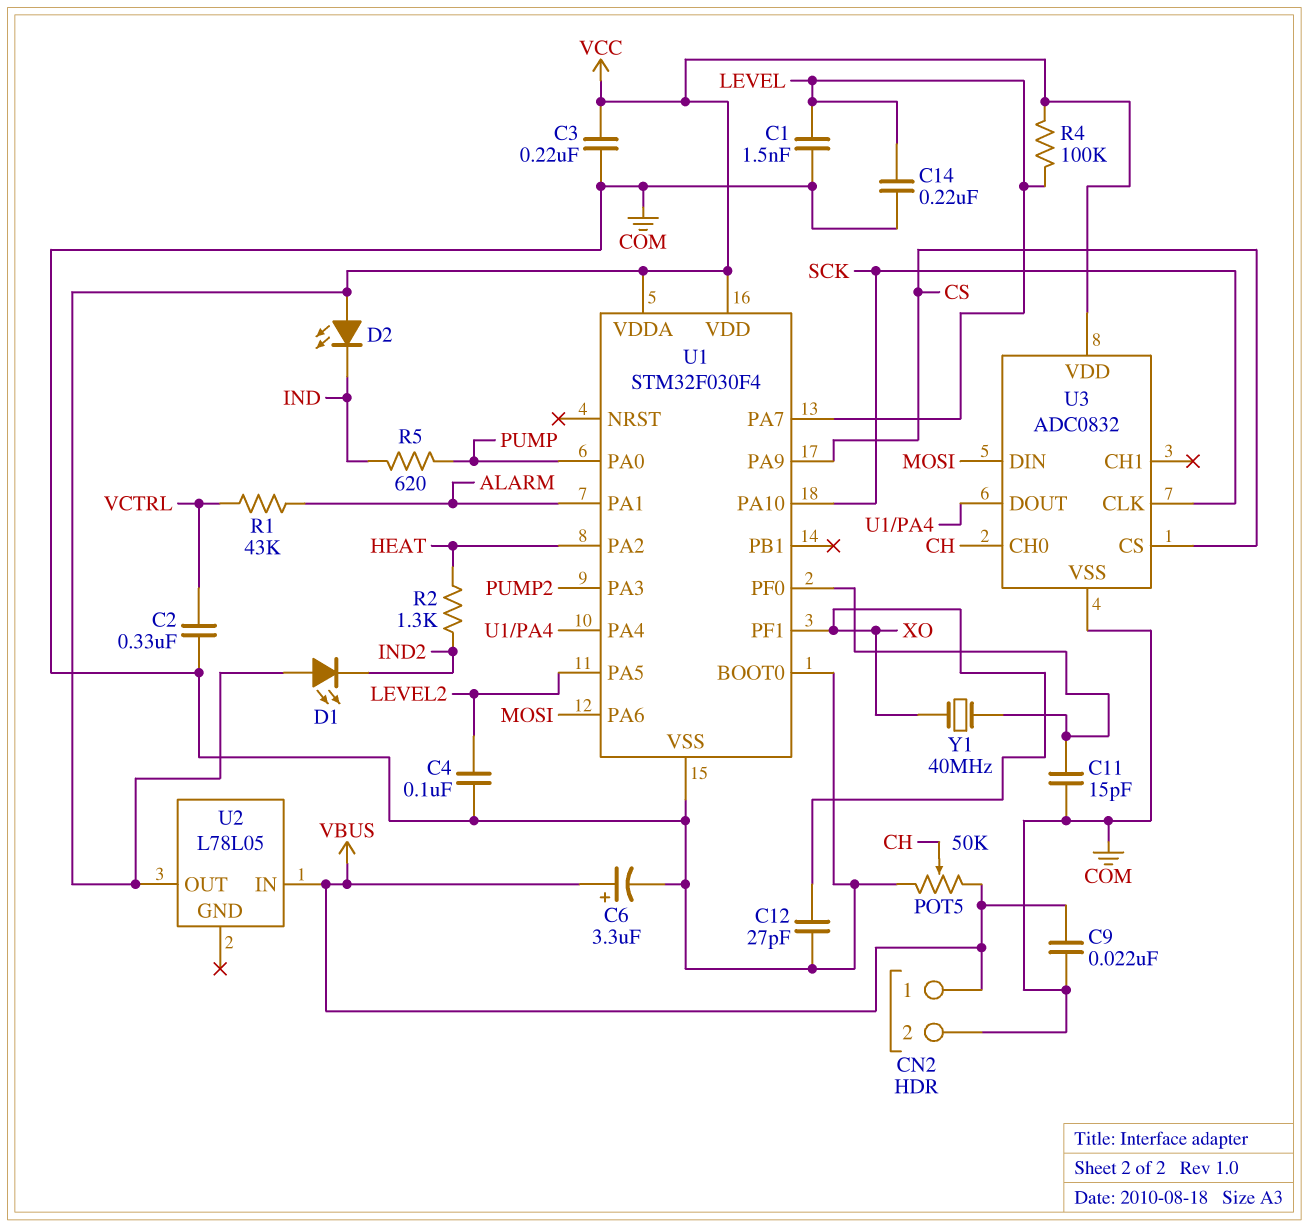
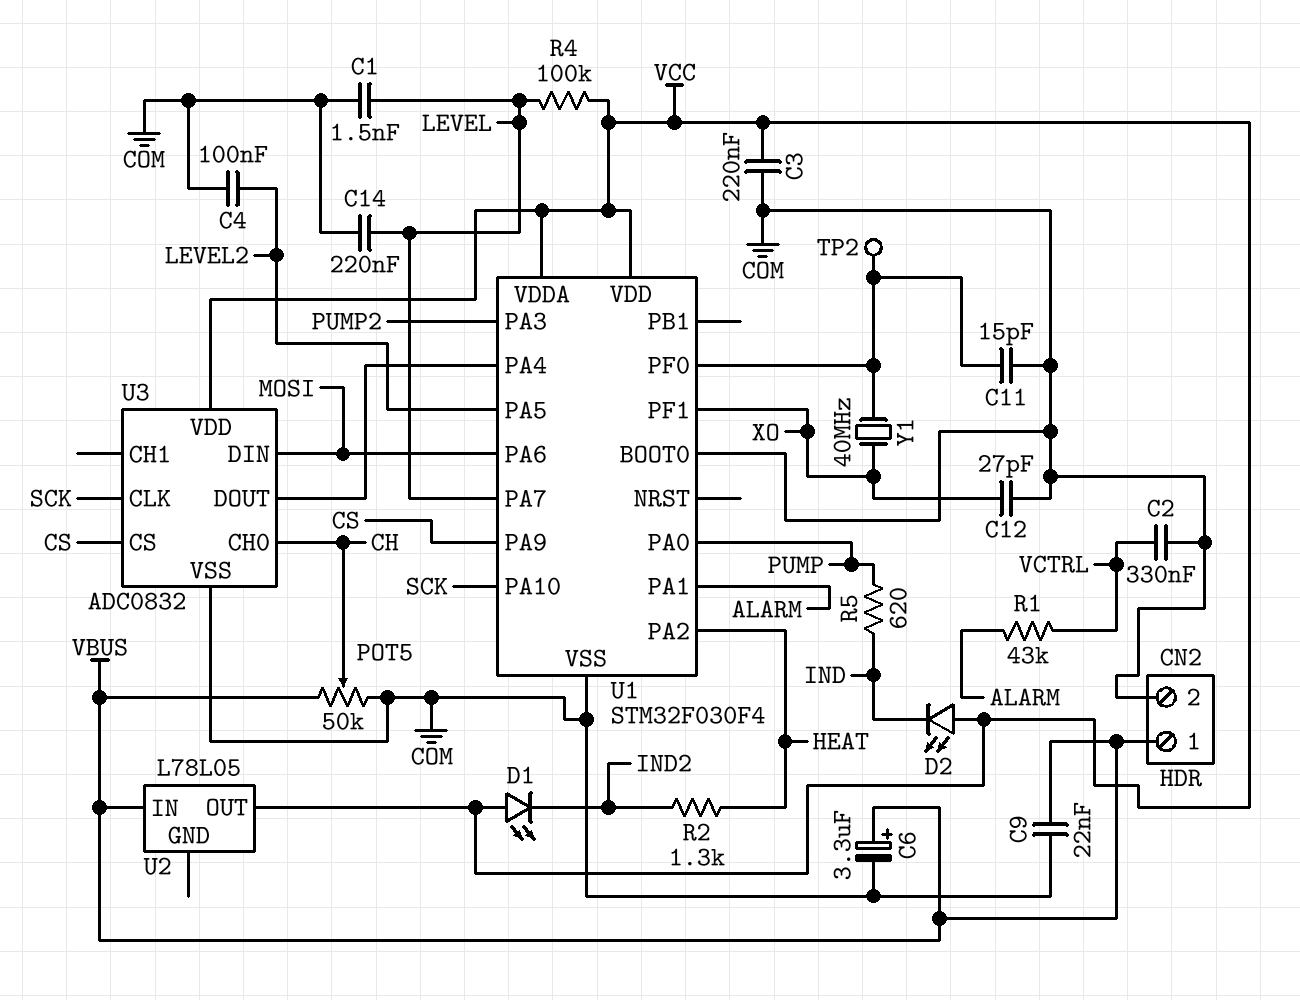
TP2: none -> test point (U1/PF0)

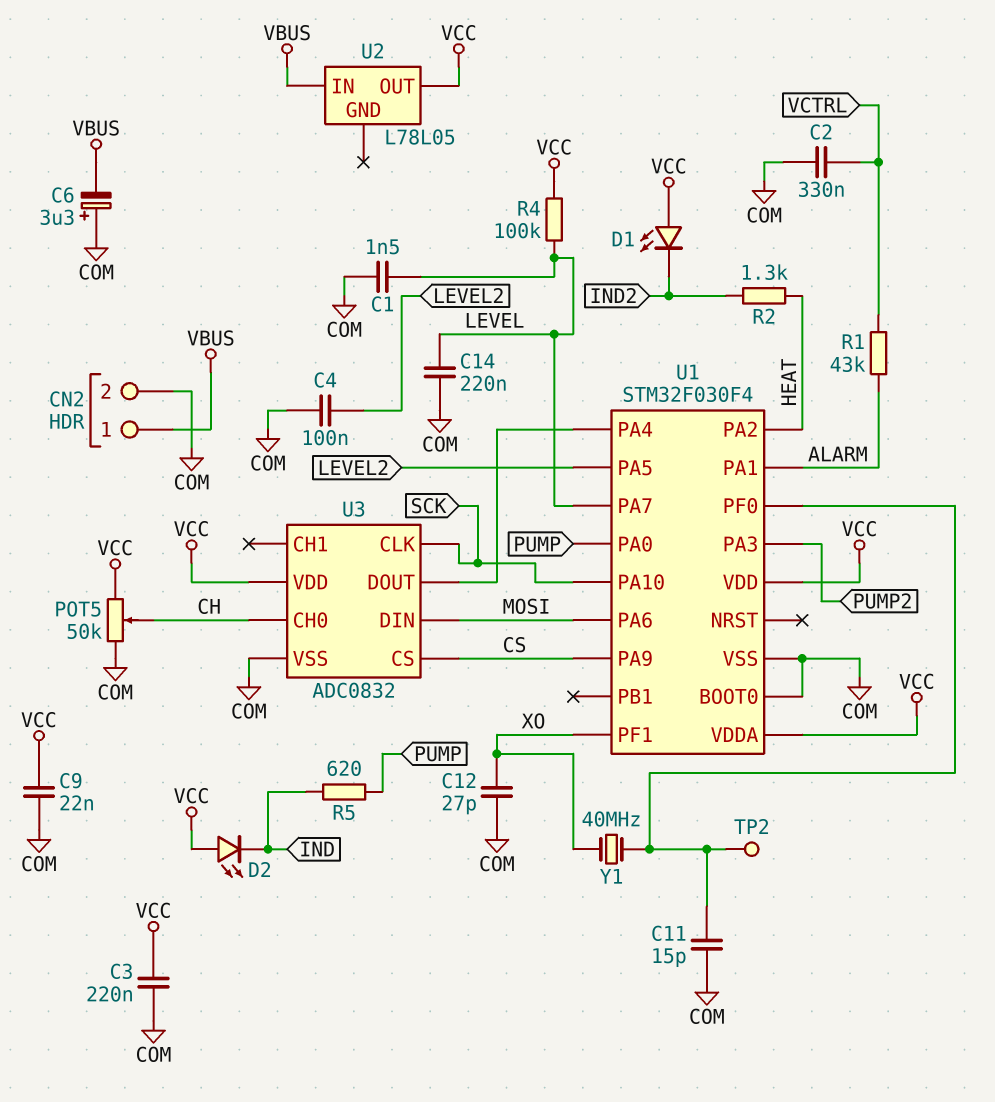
C6: 3.3uF (plus VBUS, minus COM) -> 3.3uF (plus COM, minus VBUS)
C9: 22nF (COM, VBUS) -> 22nF (COM, VCC)
POT5: 50k (COM, VBUS, wiper CH) -> 50k (COM, VCC, wiper CH)

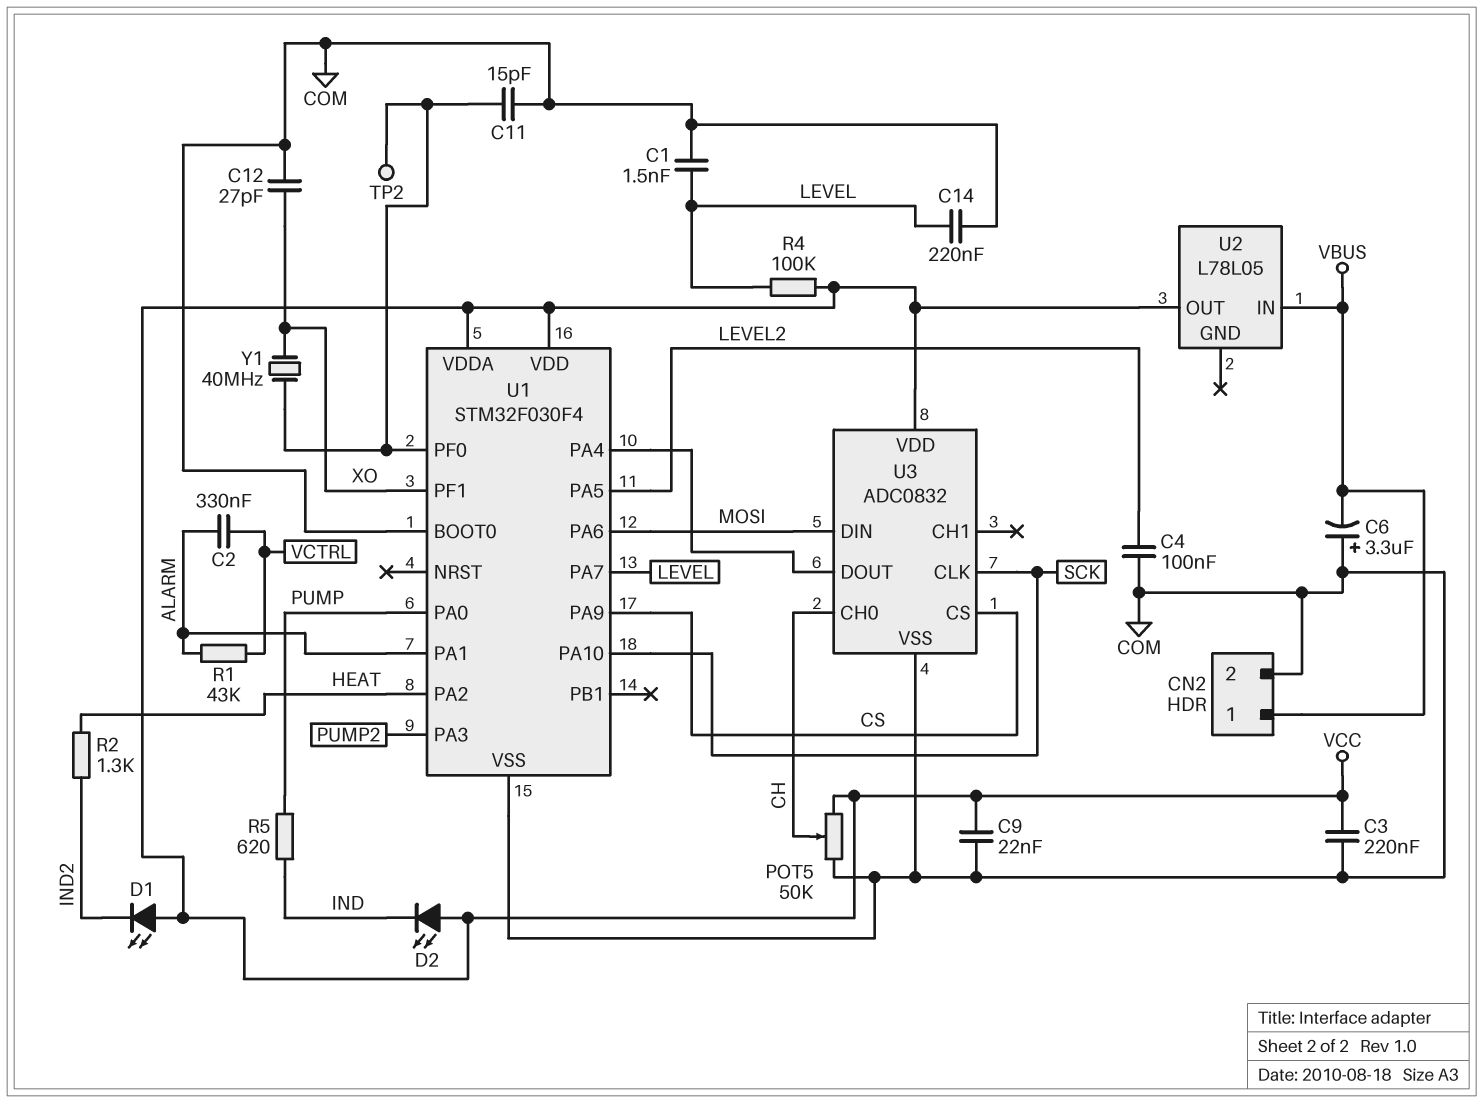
C2: 330nF (COM, VCTRL) -> 330nF (ALARM, VCTRL)

